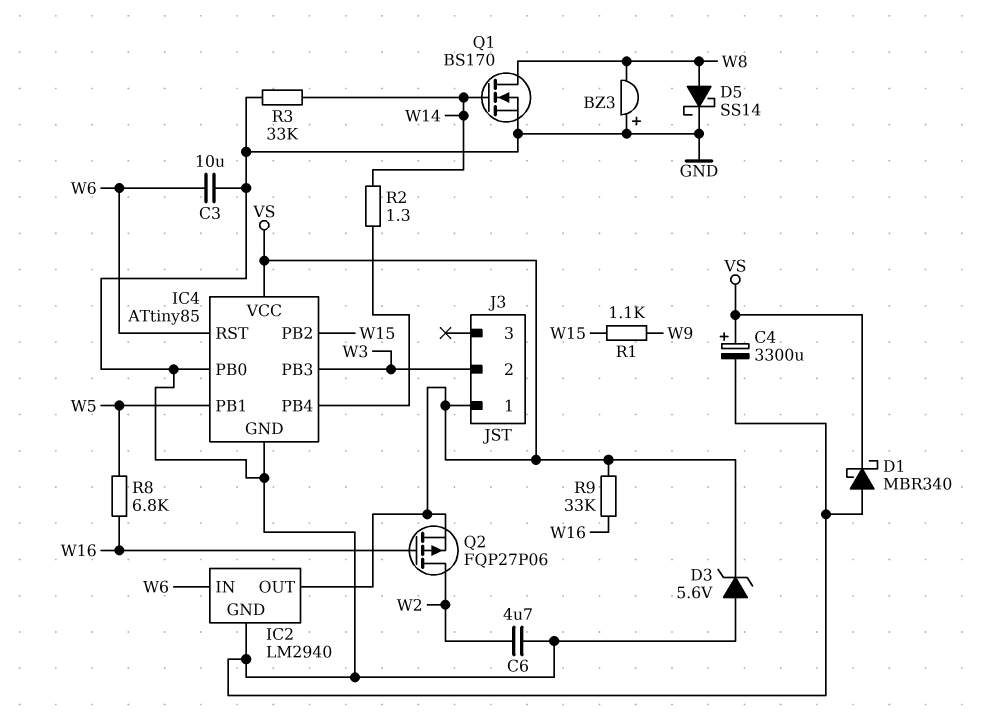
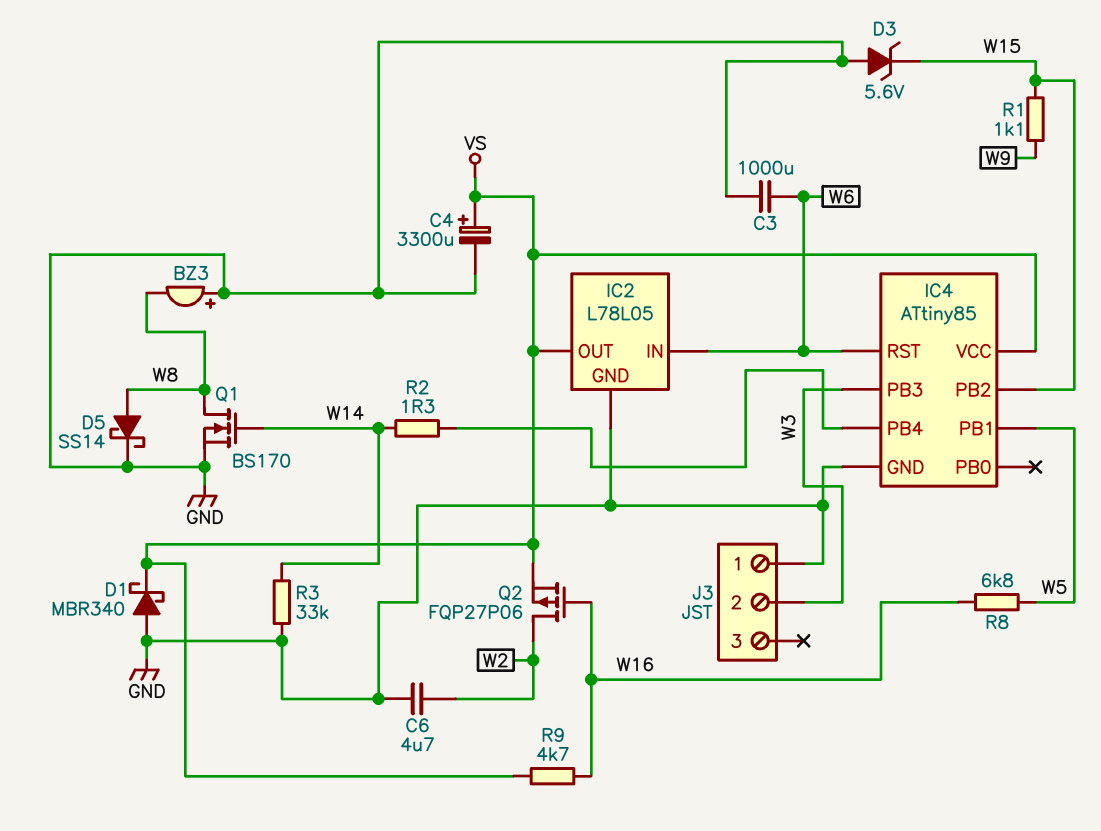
C3: 10uF (GND, W6) -> 1000uF (GND, W6)
D3: zener 5.6V (A GND, K VS) -> zener 5.6V (A GND, K W15)
IC2: LM2940 -> L78L05
IC4 pin PB0: GND -> none
J3 pin 1: VS -> GND
R9: 33k (VS, W16) -> 4.7k (VS, W16)

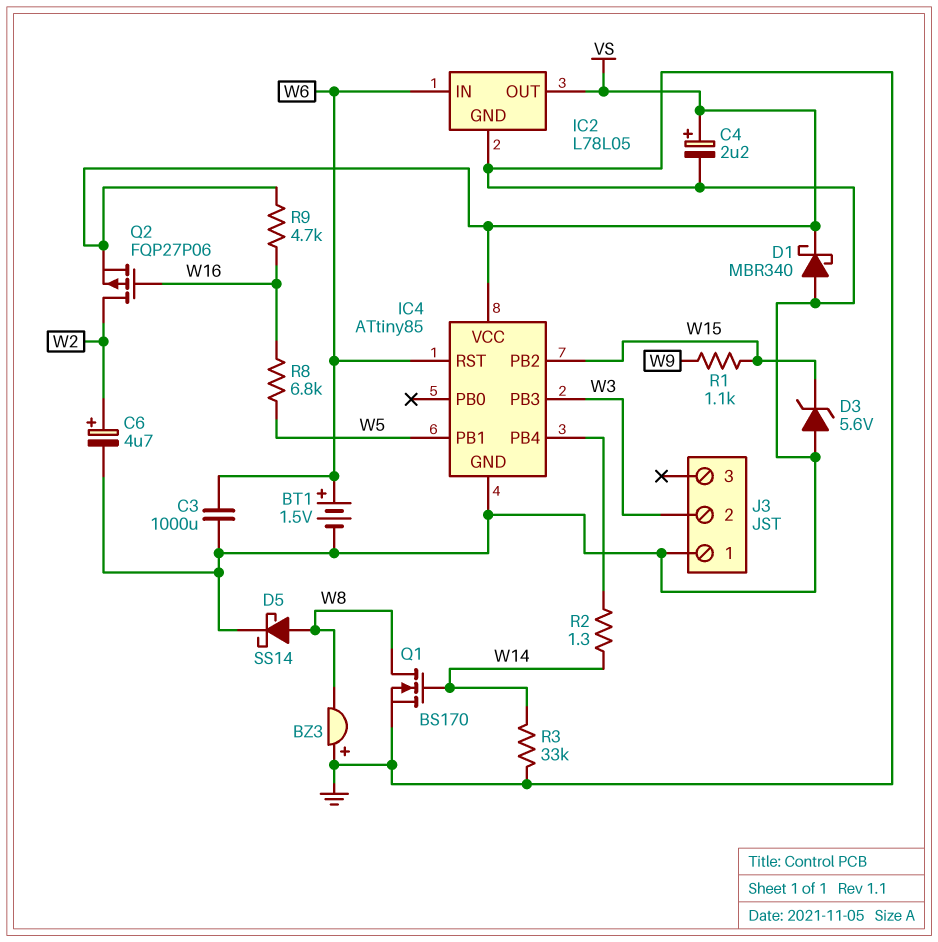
BT1: none -> 1.5V (plus W6, minus GND)
C4: 3300uF (plus VS, minus GND) -> 2.2uF (plus VS, minus GND)
C6: 4.7uF (GND, W2) -> 4.7uF (plus W2, minus GND)

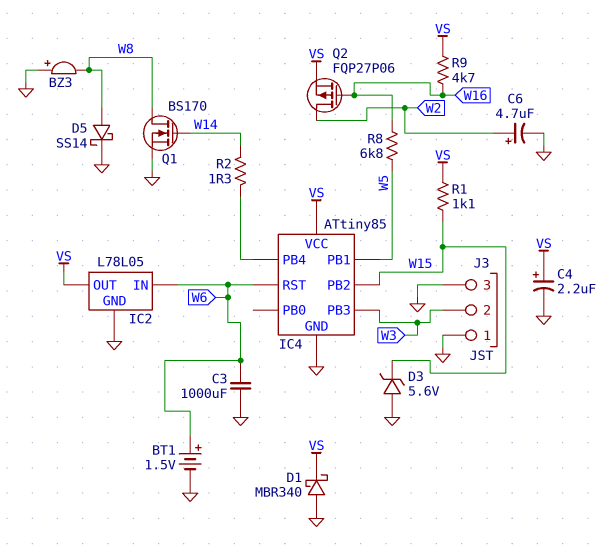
J3 pin 3: none -> GND
R1: 1.1k (W9, W15) -> 1.1k (VS, W15)
R3: 33k (GND, W14) -> none

